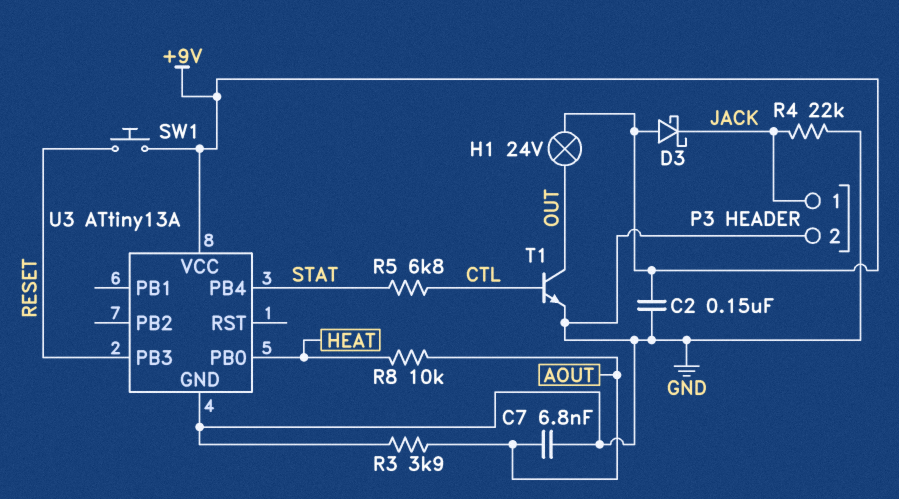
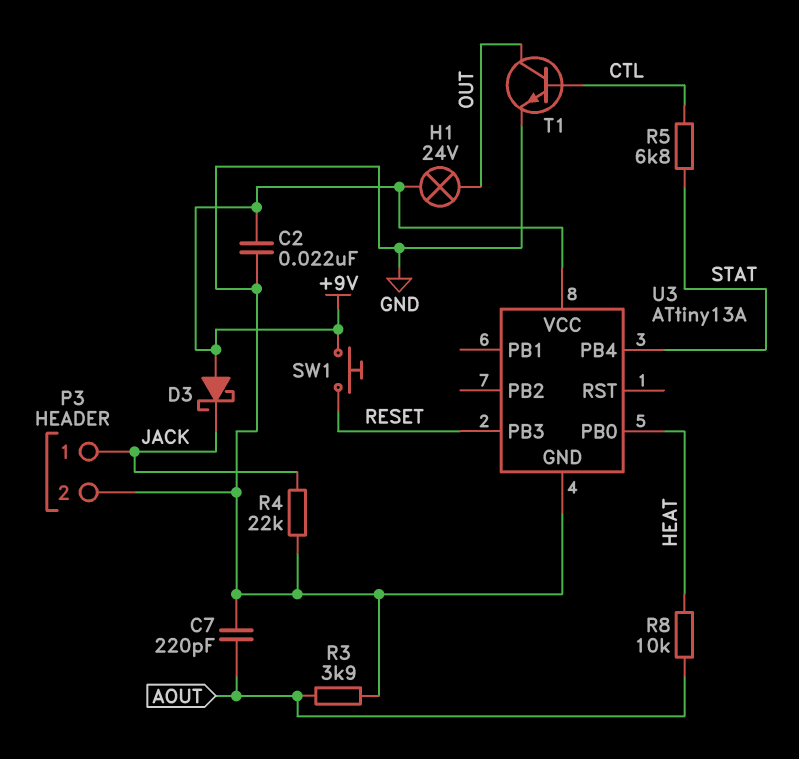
C2: 150nF (+9V, GND) -> 22nF (+9V, GND)
C7: 6.8nF (AOUT, GND) -> 220pF (AOUT, GND)

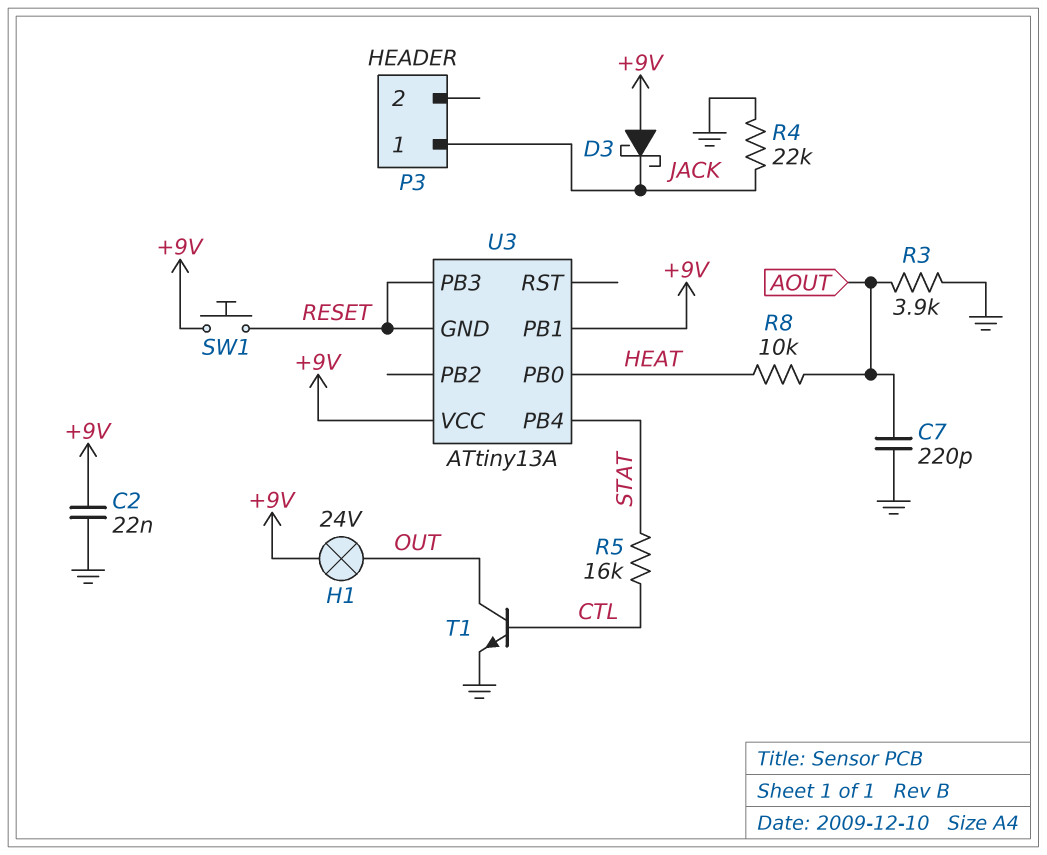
P3 pin 2: GND -> none
R5: 6.8k (CTL, STAT) -> 16k (CTL, STAT)
U3 pin GND: GND -> RESET
U3 pin PB1: none -> +9V

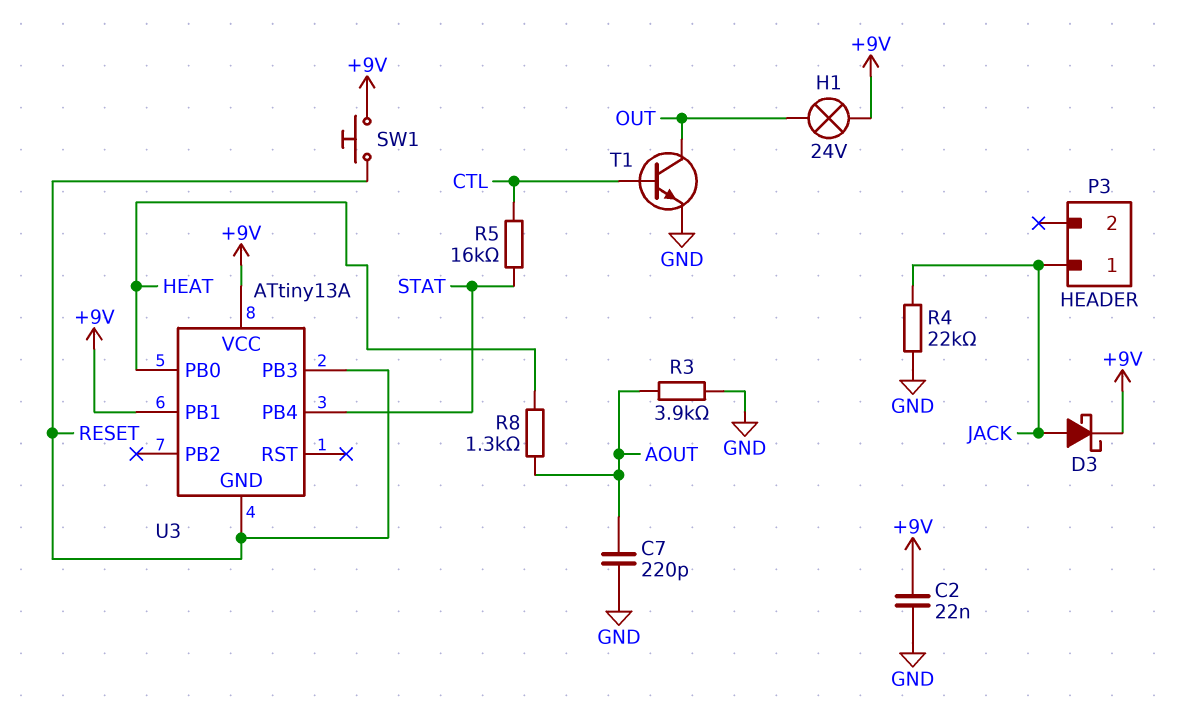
D3: schottky (A +9V, K JACK) -> schottky (A JACK, K +9V)
R8: 10k (AOUT, HEAT) -> 1.3k (AOUT, HEAT)

